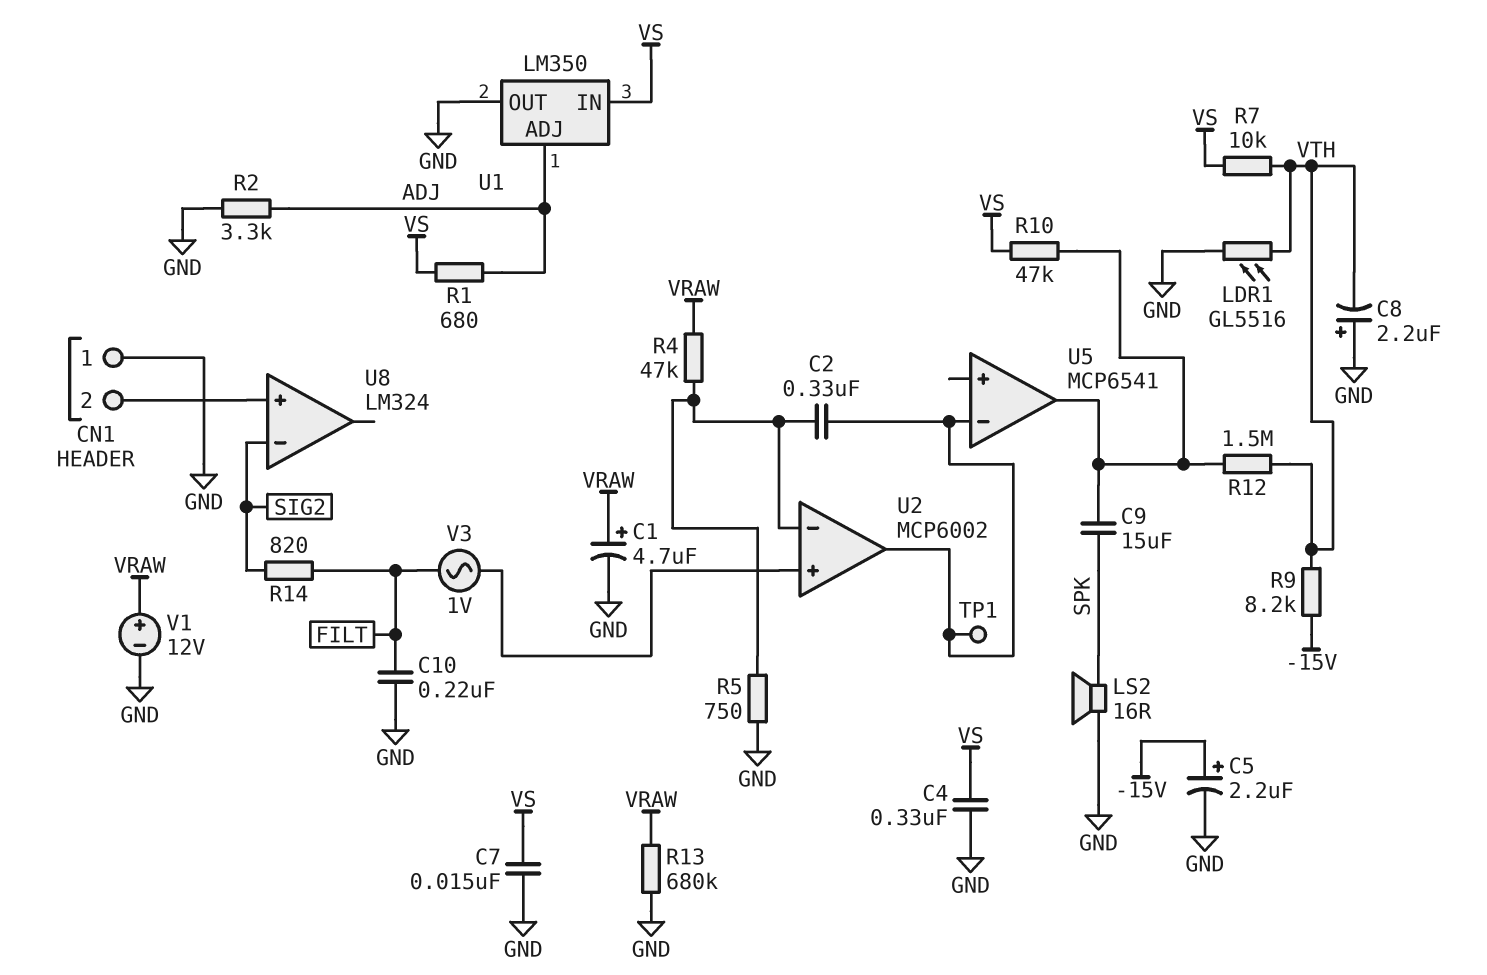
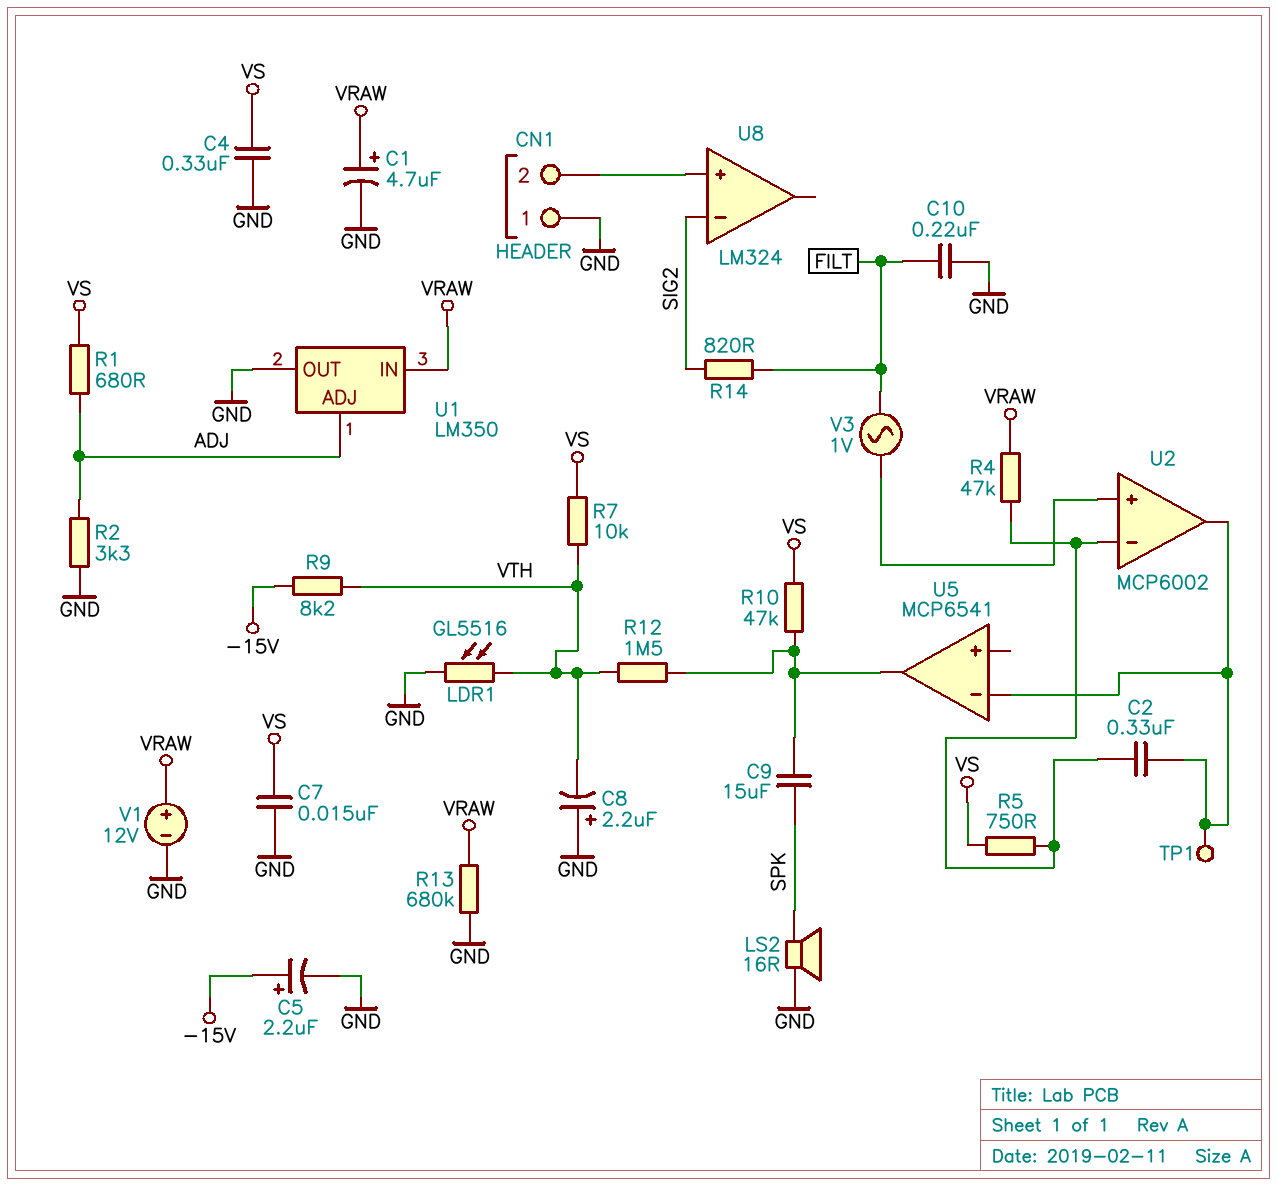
R5: 750 (GND, U2/in-) -> 750 (U2/in-, VS)
U1 pin IN: VS -> VRAW

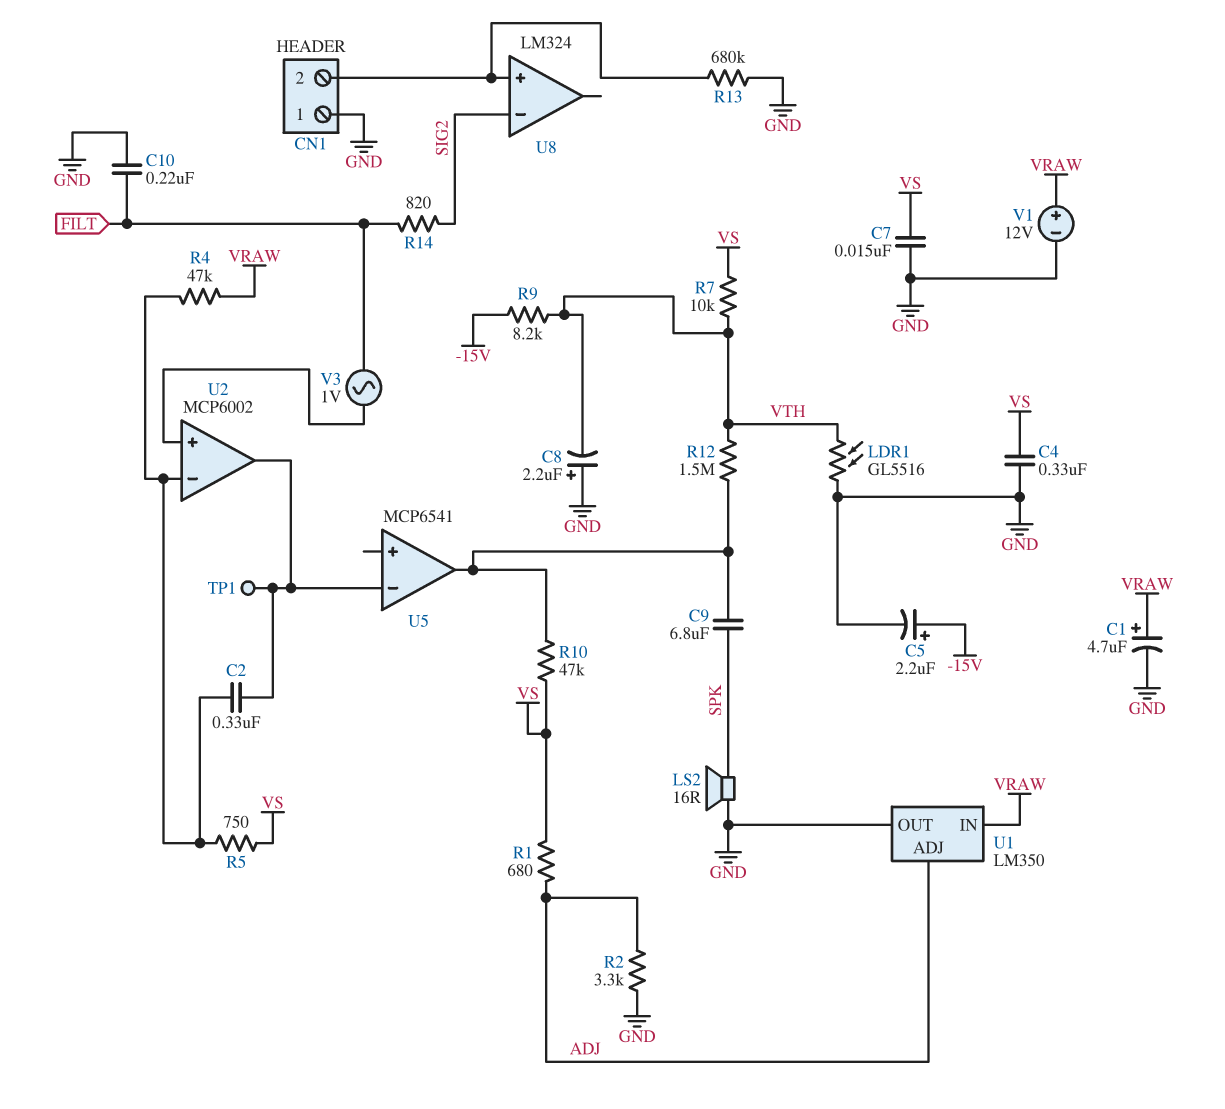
C9: 15uF (SPK, U5/out) -> 6.8uF (SPK, U5/out)
R13: 680k (GND, VRAW) -> 680k (CN1/2, GND)

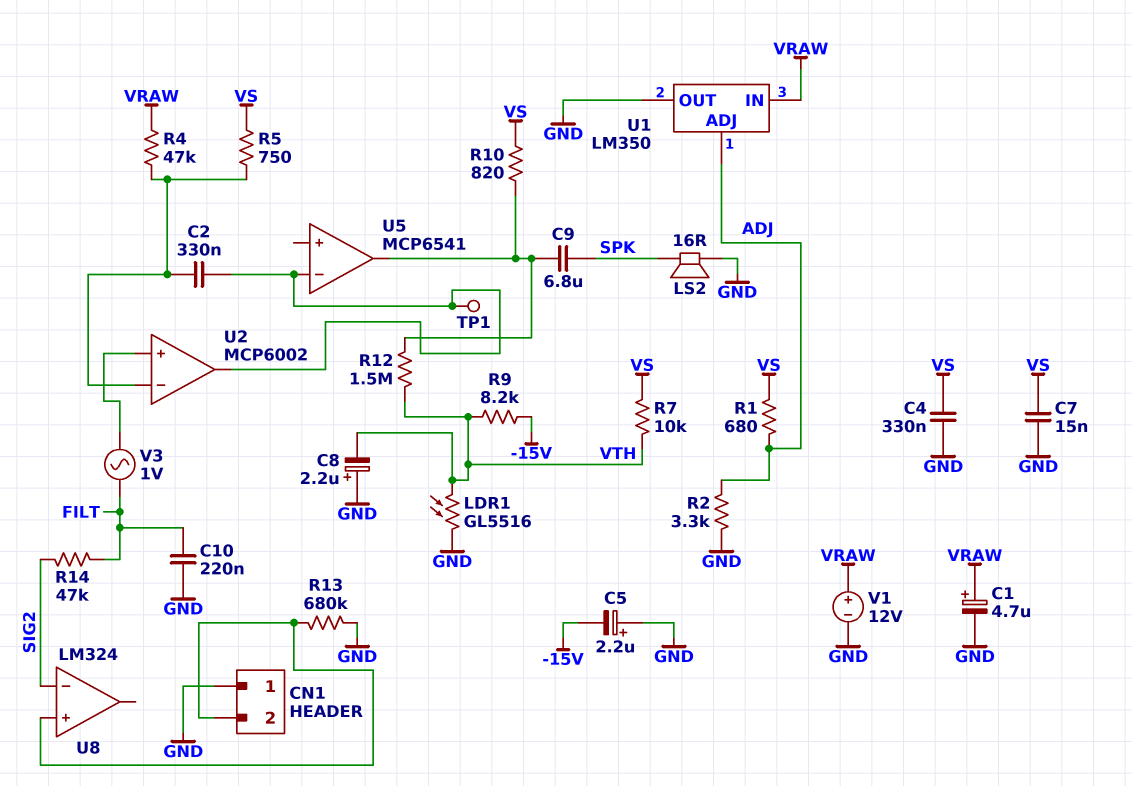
C5: 2.2uF (plus -15V, minus GND) -> 2.2uF (plus GND, minus -15V)
R10: 47k (U5/out, VS) -> 820 (U5/out, VS)
R14: 820 (FILT, SIG2) -> 47k (FILT, SIG2)

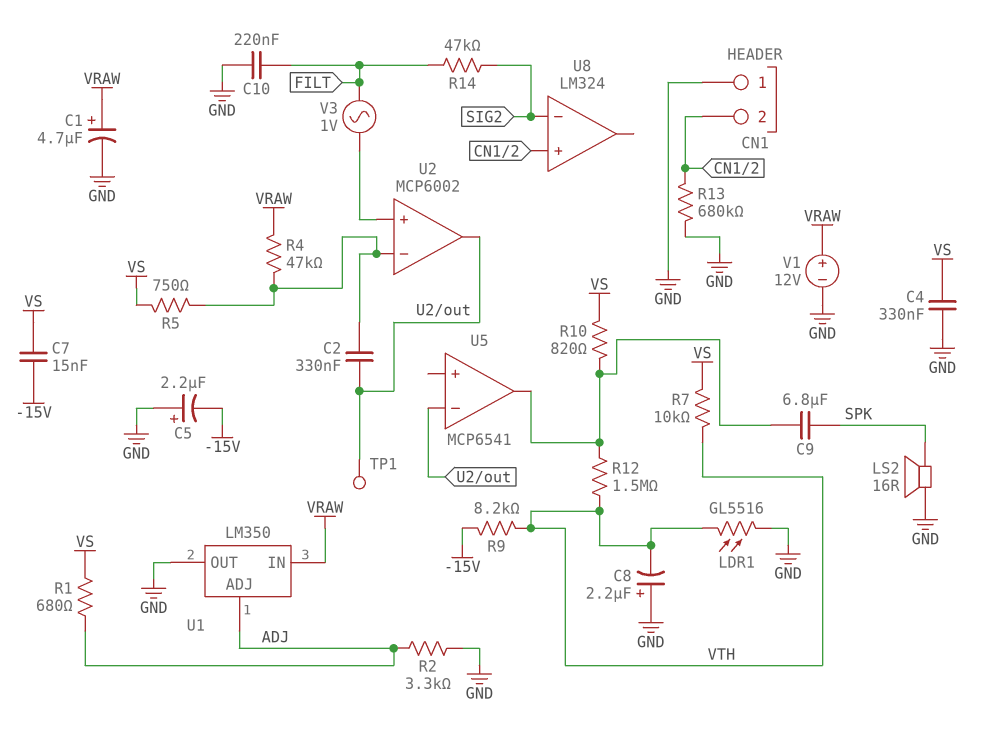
C7: 15nF (GND, VS) -> 15nF (-15V, VS)

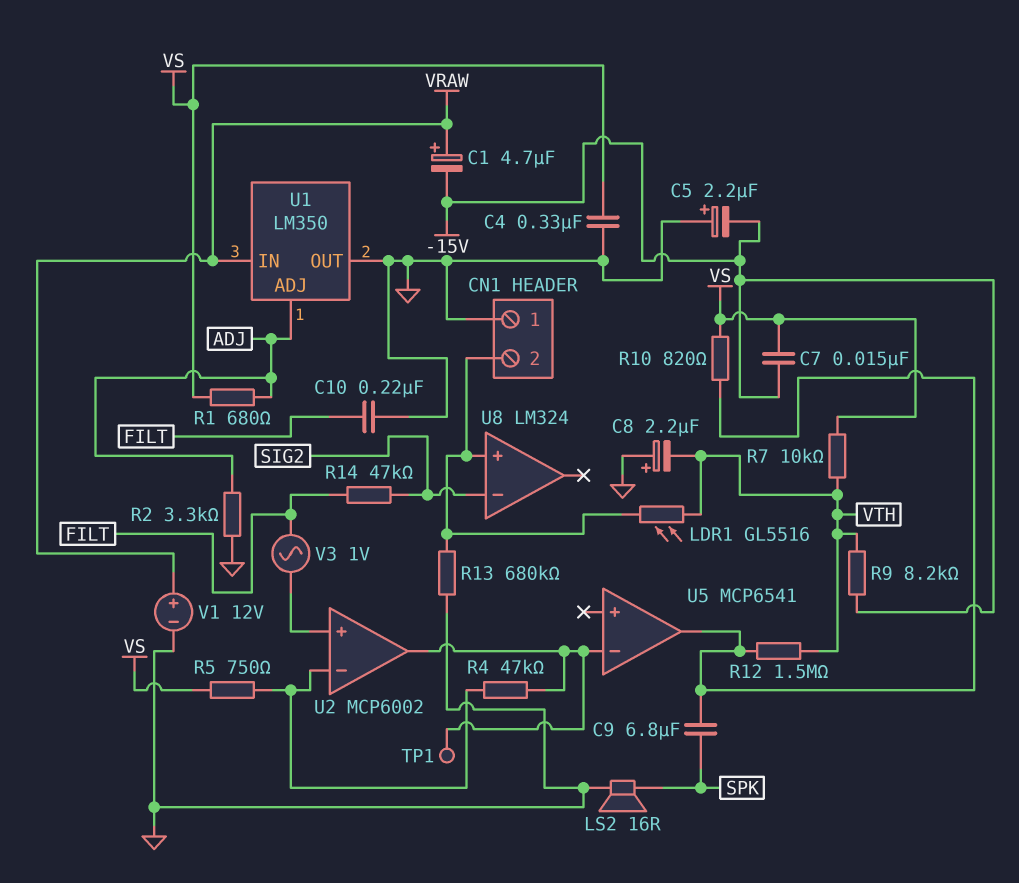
C1: 4.7uF (plus VRAW, minus GND) -> 4.7uF (plus VRAW, minus -15V)
C2: 330nF (U2/in-, U2/out) -> none
LDR1: GL5516 (GND, VTH) -> GL5516 (CN1/2, VTH)
R4: 47k (U2/in-, VRAW) -> 47k (U2/in-, U2/out)

